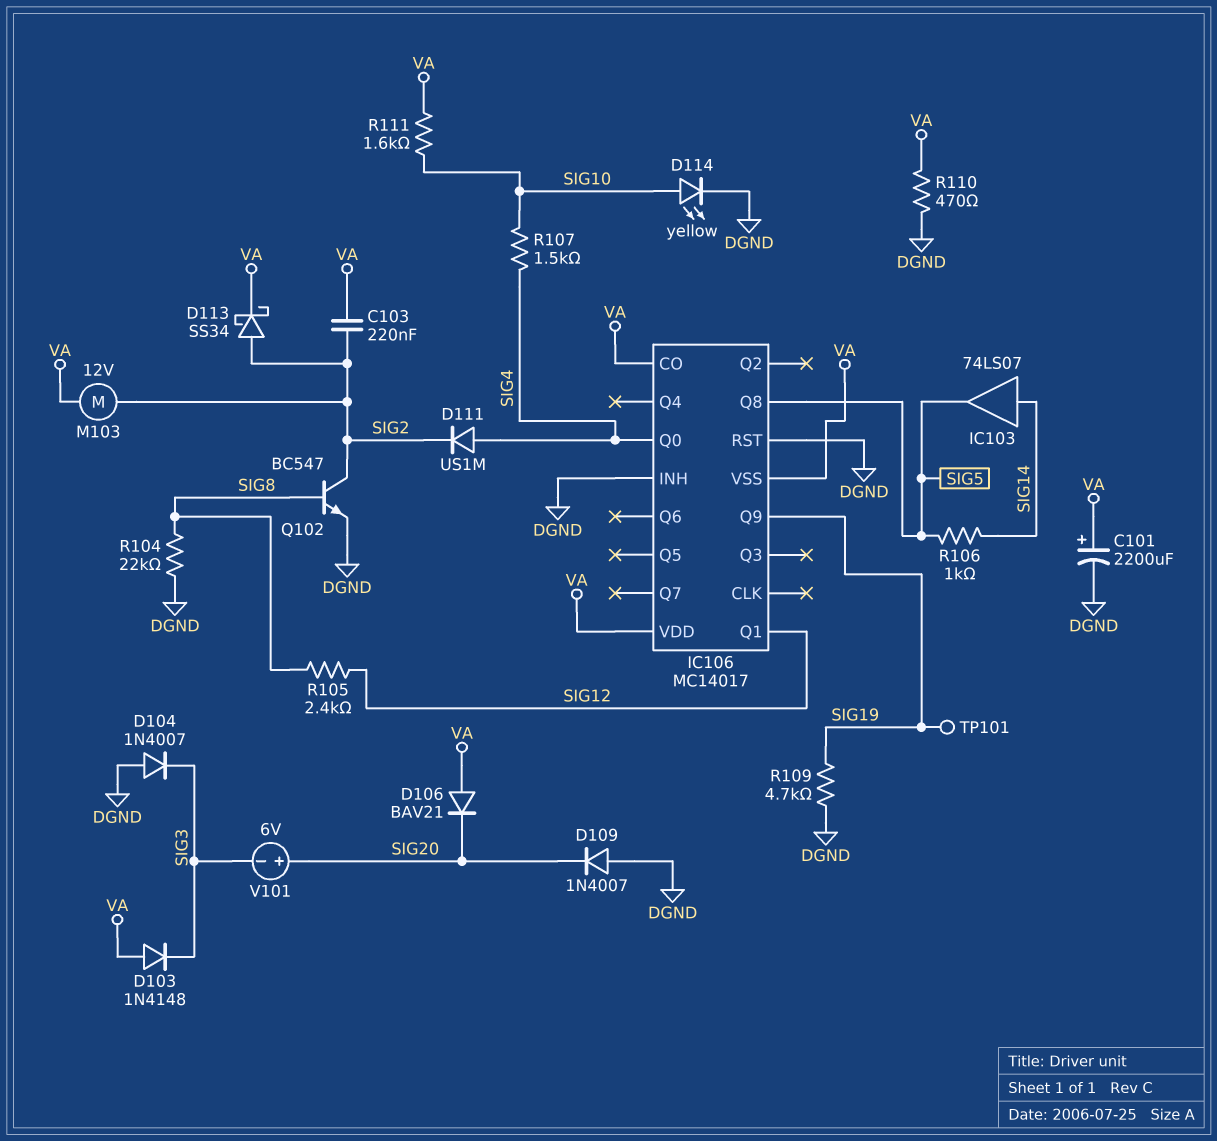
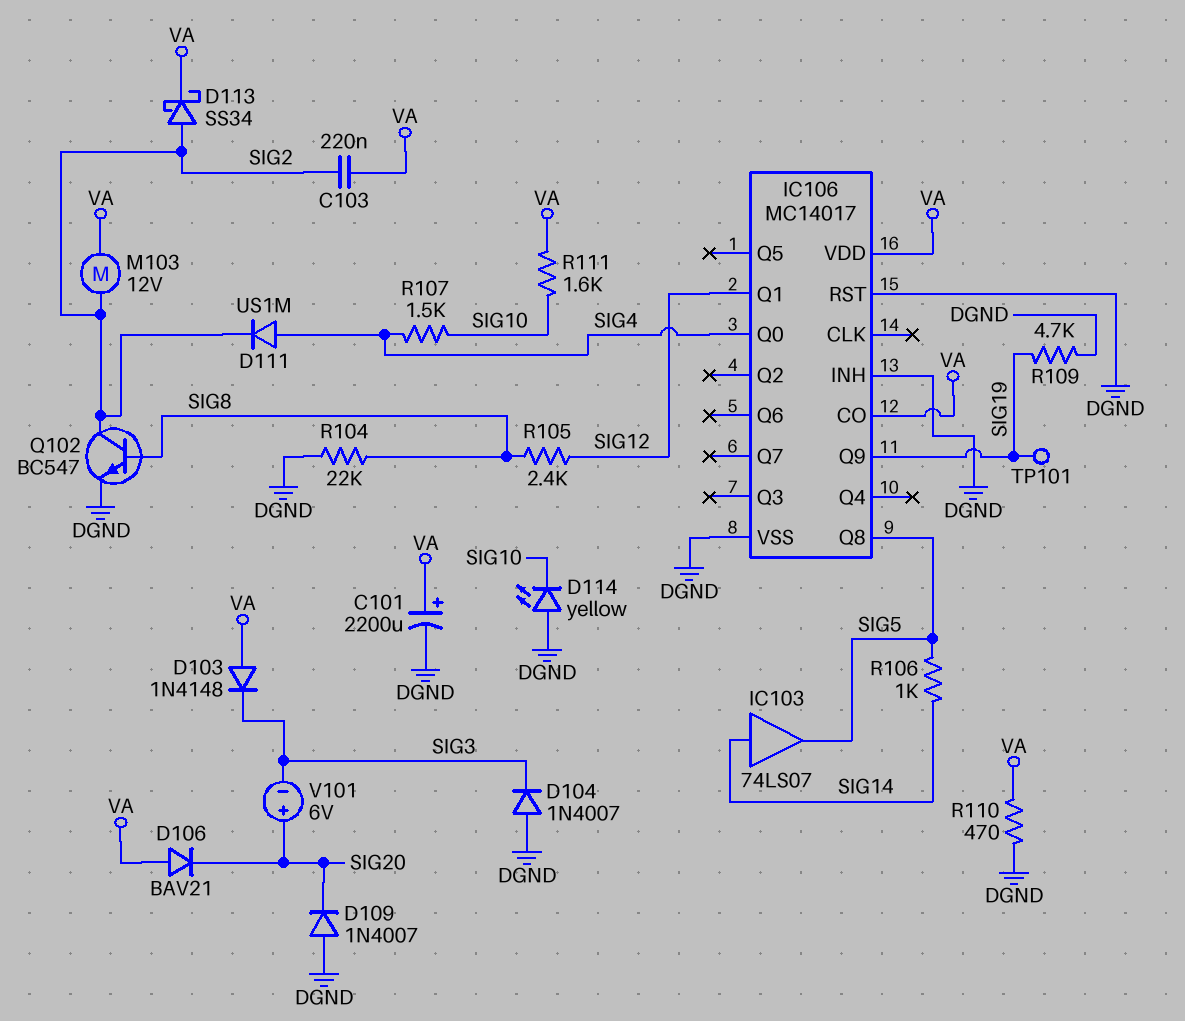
D114: LED yellow (A SIG10, K DGND) -> LED yellow (A DGND, K SIG10)
IC106 pin VSS: VA -> DGND

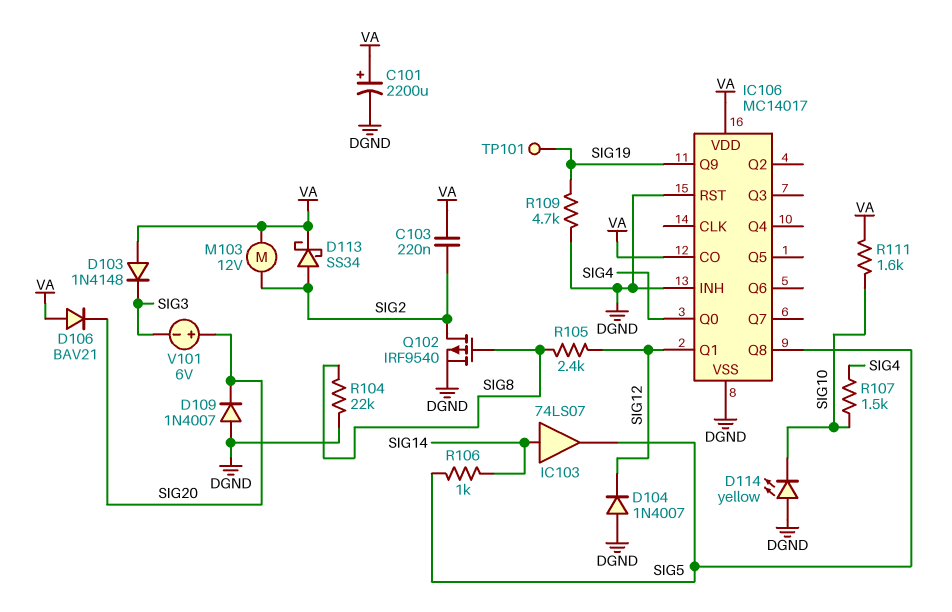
D104: diode 1N4007 (A DGND, K SIG3) -> diode 1N4007 (A DGND, K SIG12)
D111: diode US1M (A SIG4, K SIG2) -> none
Q102: NPN BC547 (B SIG8, C SIG2, E DGND) -> PMOS IRF9540 (G SIG8, D SIG2, S DGND)
R110: 470 (DGND, VA) -> none

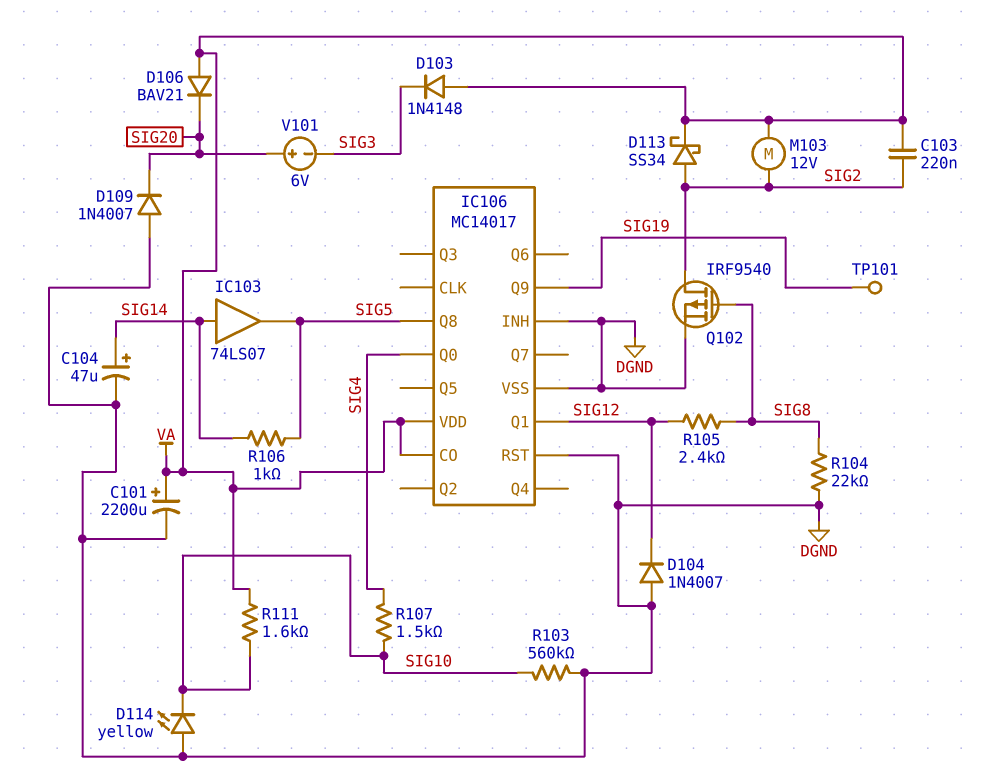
C104: none -> 47uF (plus SIG14, minus DGND)
R103: none -> 560k (DGND, SIG10)
R109: 4.7k (DGND, SIG19) -> none

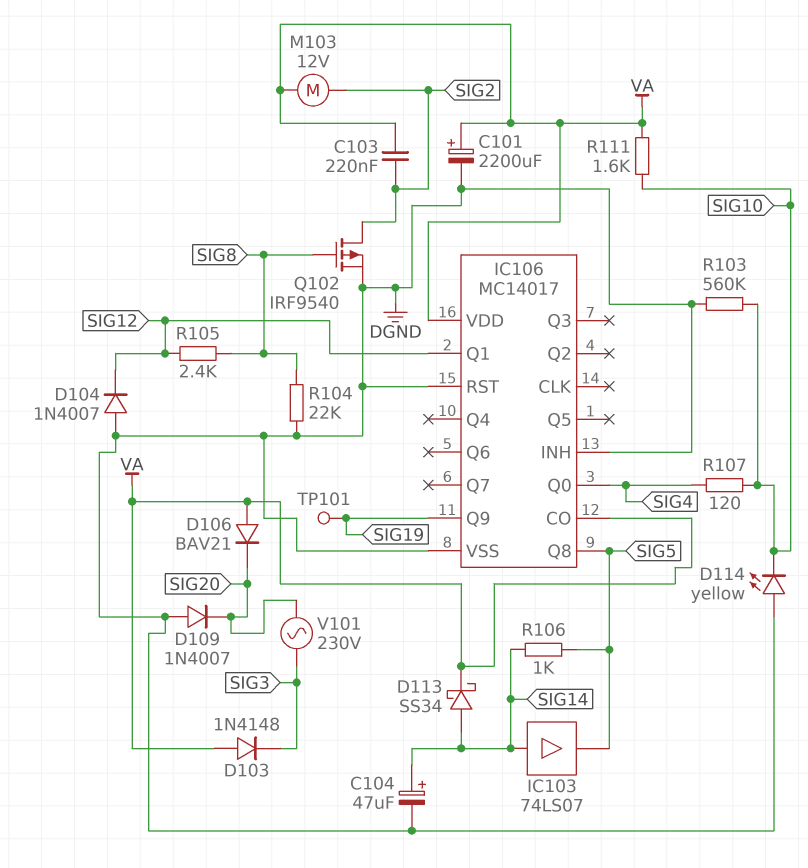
D113: schottky SS34 (A SIG2, K VA) -> schottky SS34 (A SIG14, K VA)
R107: 1.5k (SIG4, SIG10) -> 120 (SIG4, SIG10)
V101: 6V (plus SIG20, minus SIG3) -> AC 230V (SIG3, SIG20)

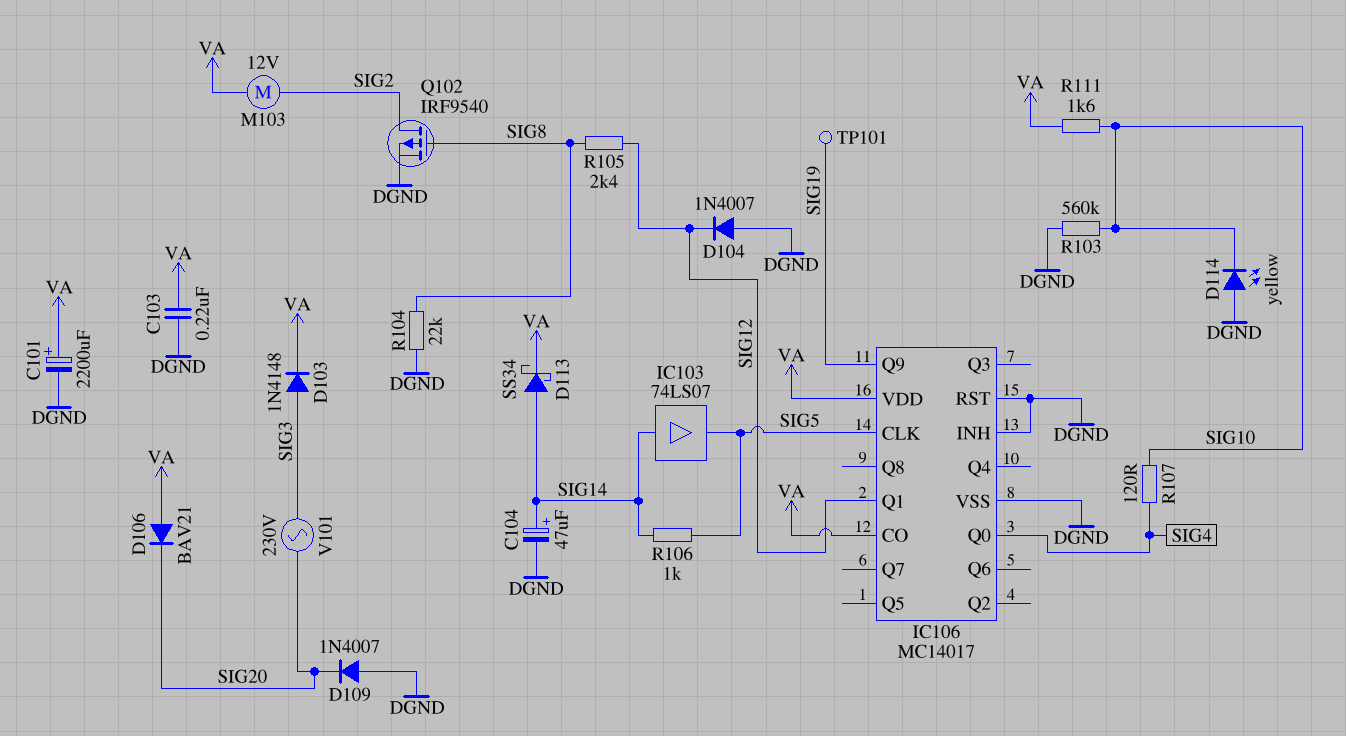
C103: 220nF (SIG2, VA) -> 220nF (DGND, VA)
D103: diode 1N4148 (A VA, K SIG3) -> diode 1N4148 (A SIG3, K VA)
IC106 pin CLK: none -> SIG5
IC106 pin Q8: SIG5 -> none

